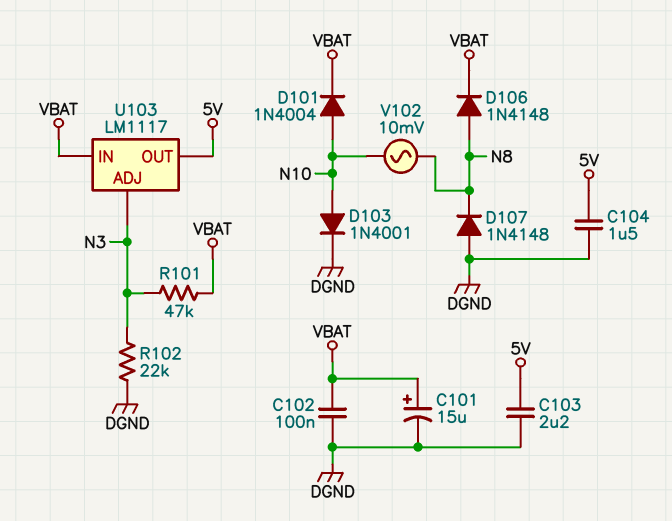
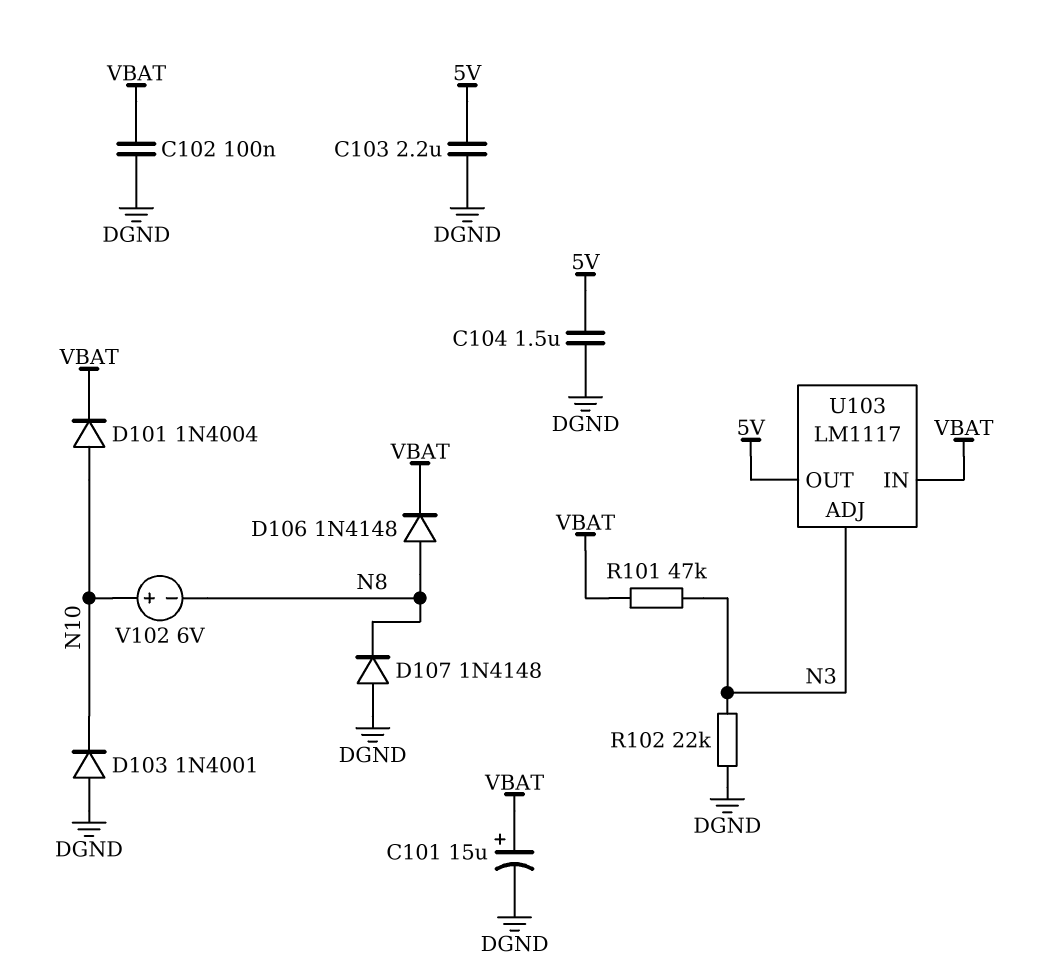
D103: diode 1N4001 (A N10, K DGND) -> diode 1N4001 (A DGND, K N10)
V102: AC 10mV (N8, N10) -> 6V (plus N10, minus N8)

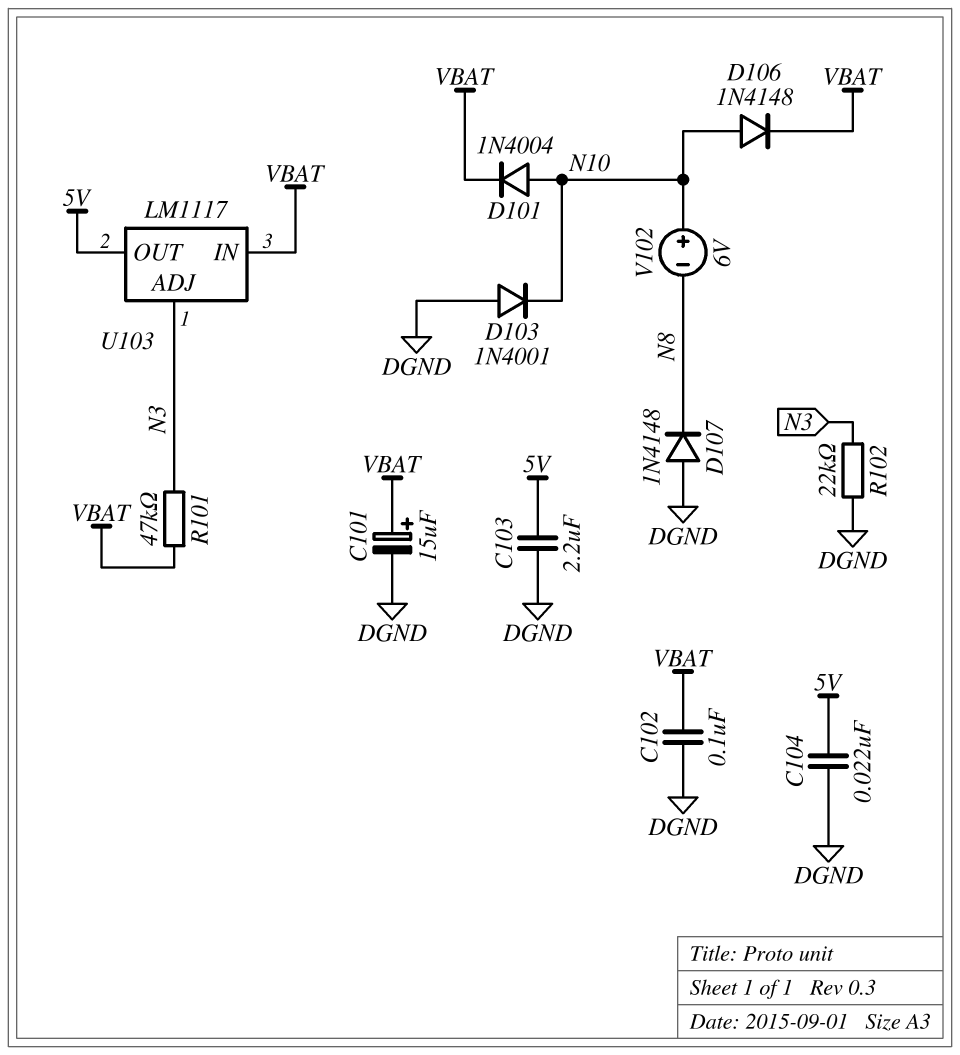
C104: 1.5uF (5V, DGND) -> 22nF (5V, DGND)
D106: diode 1N4148 (A N8, K VBAT) -> diode 1N4148 (A N10, K VBAT)

